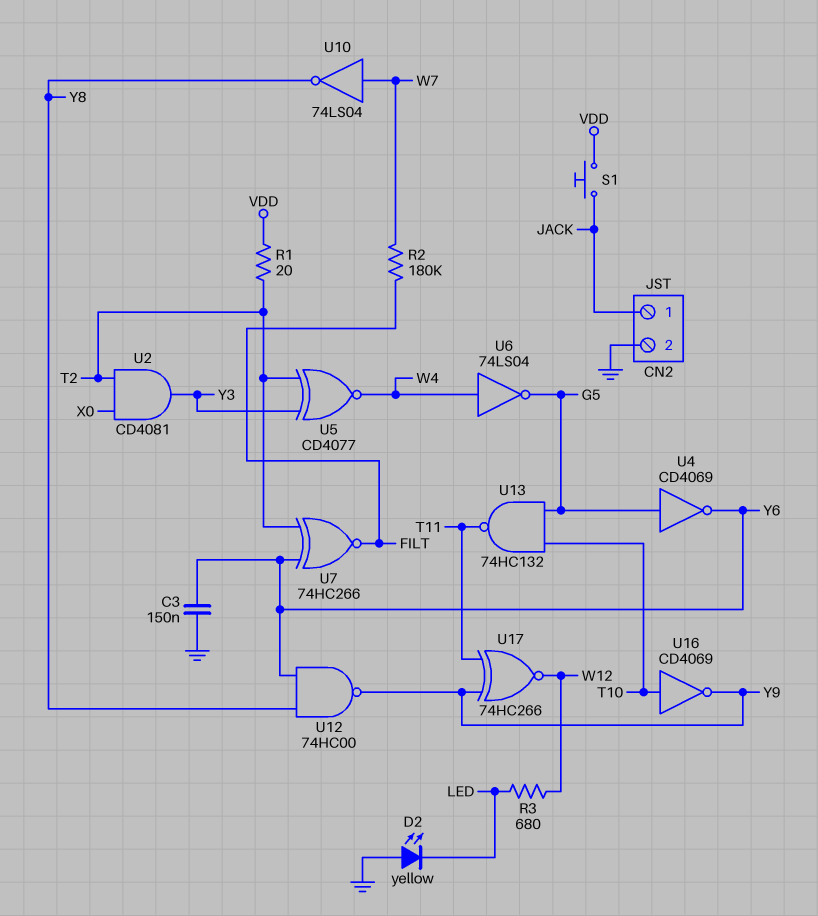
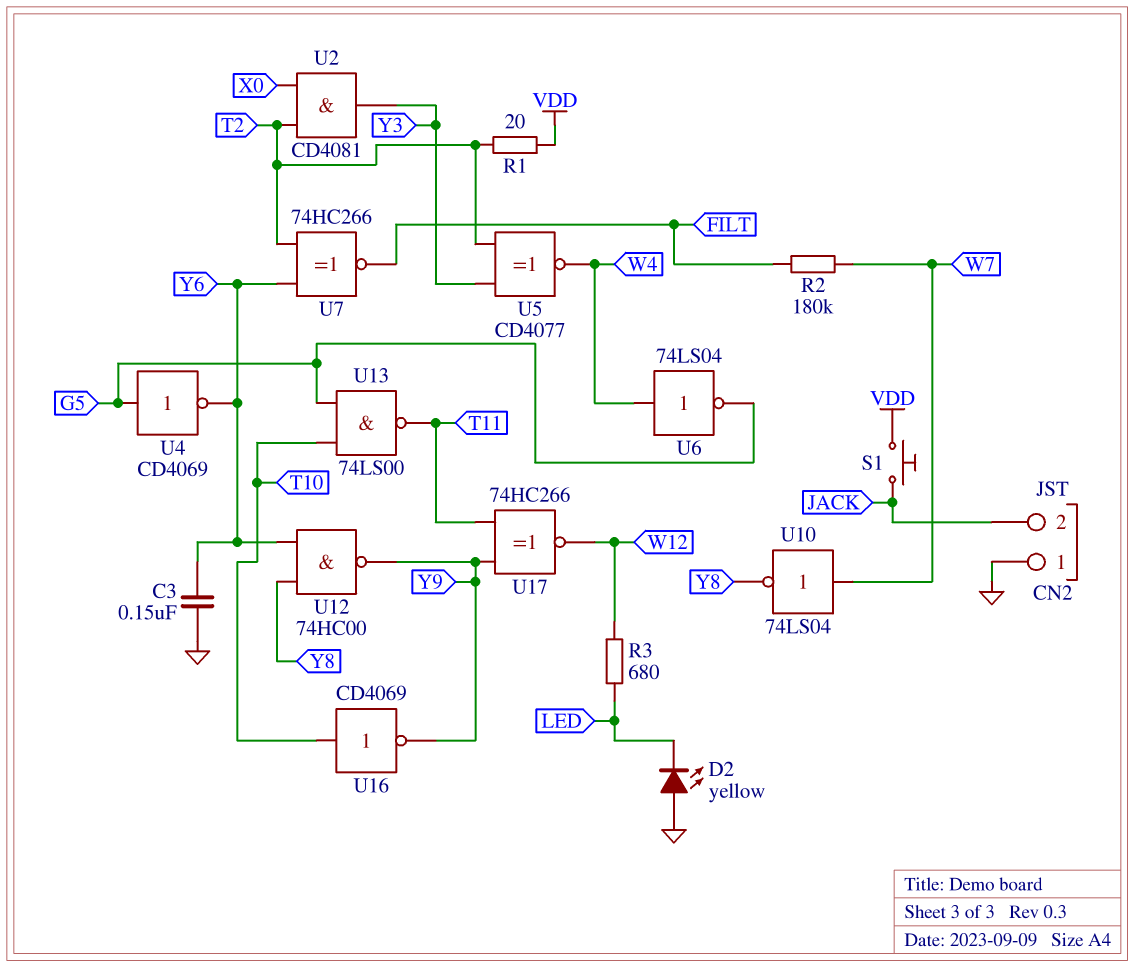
CN2 pin 1: JACK -> GND
CN2 pin 2: GND -> JACK
U13: NAND 74HC132 (in G5, in T10, out T11) -> NAND 74LS00 (in G5, in T10, out T11)

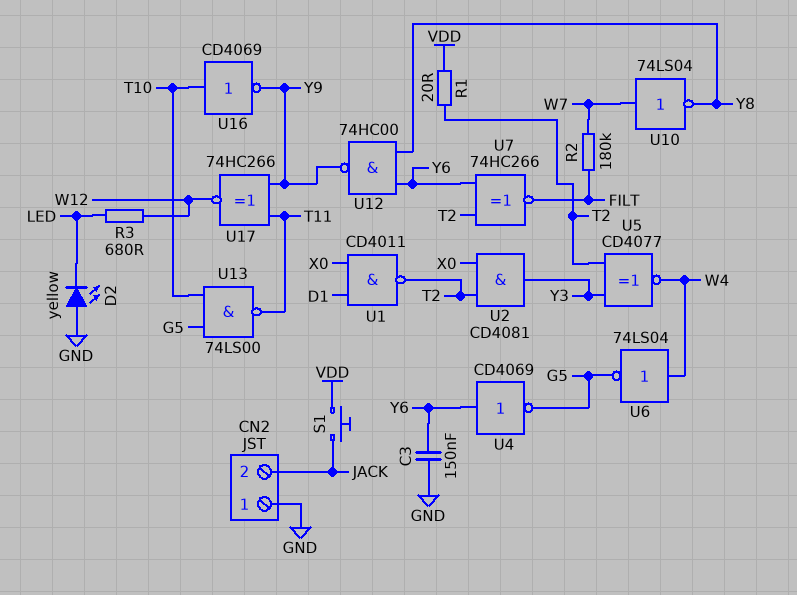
U1: none -> NAND CD4011 (in D1, in X0, out T2)
U4: NOT CD4069 (in G5, out Y6) -> NOT CD4069 (in Y6, out G5)

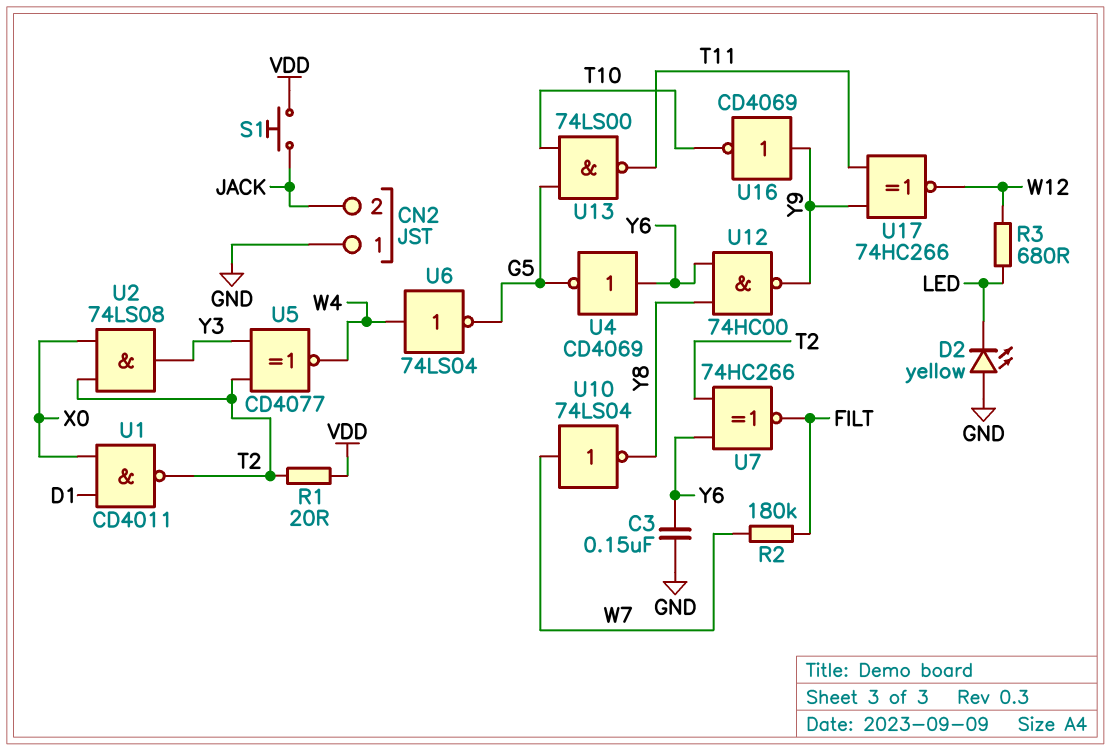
U2: AND CD4081 (in T2, in X0, out Y3) -> AND 74LS08 (in T2, in X0, out Y3)
U16: NOT CD4069 (in T10, out Y9) -> NOT CD4069 (in Y9, out T10)

